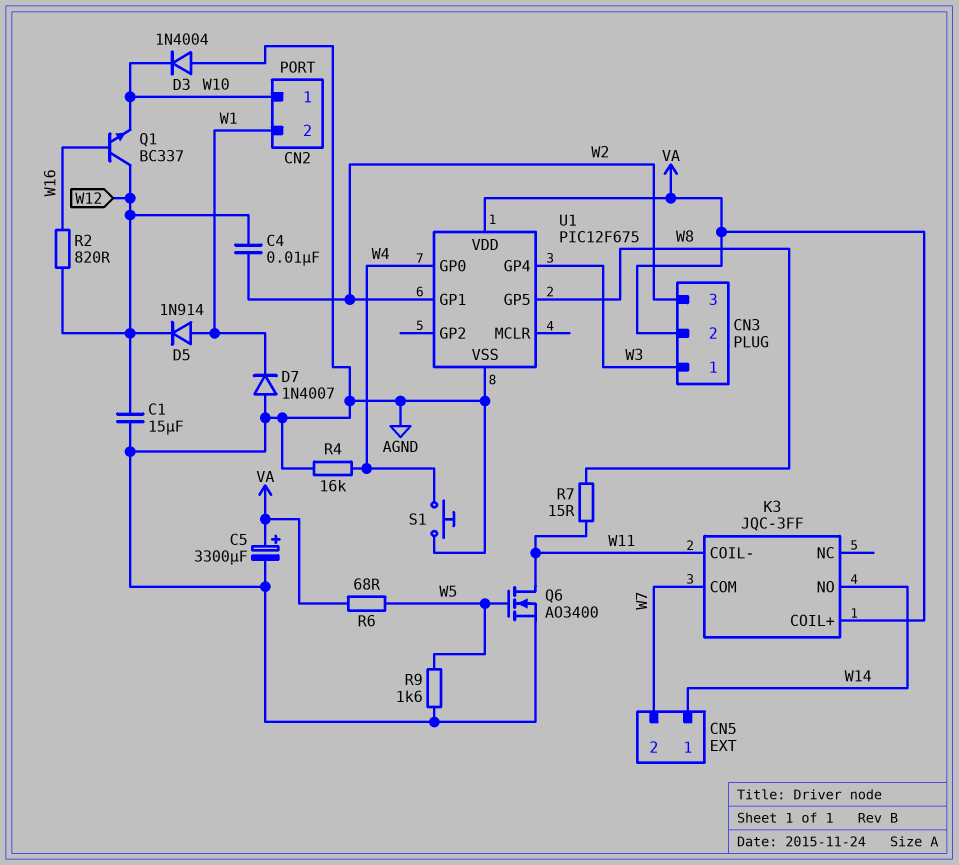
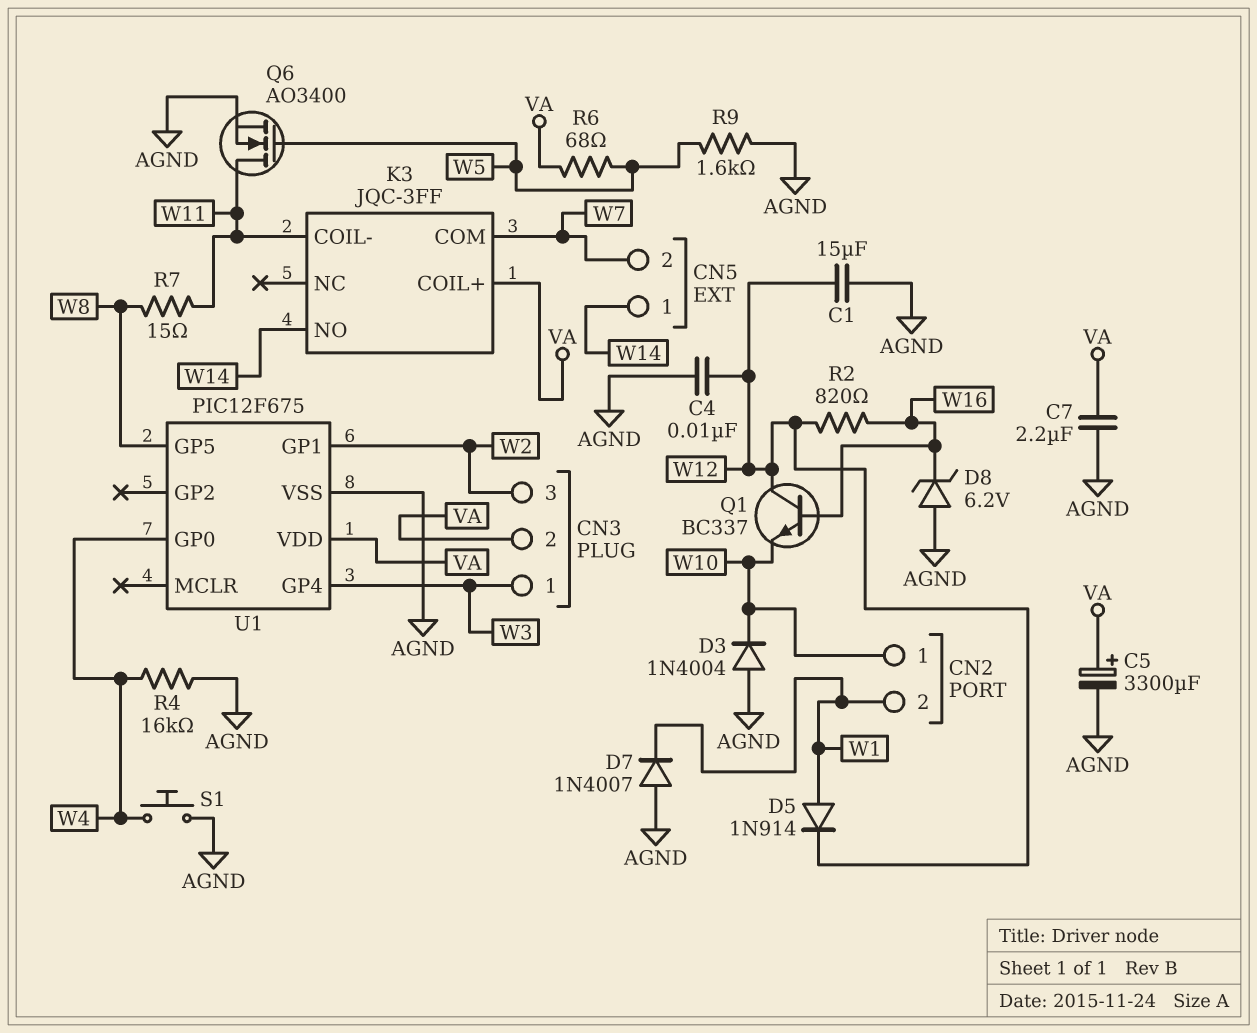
C4: 10nF (W2, W12) -> 10nF (AGND, W12)
C7: none -> 2.2uF (AGND, VA)
D8: none -> zener 6.2V (A AGND, K W16)

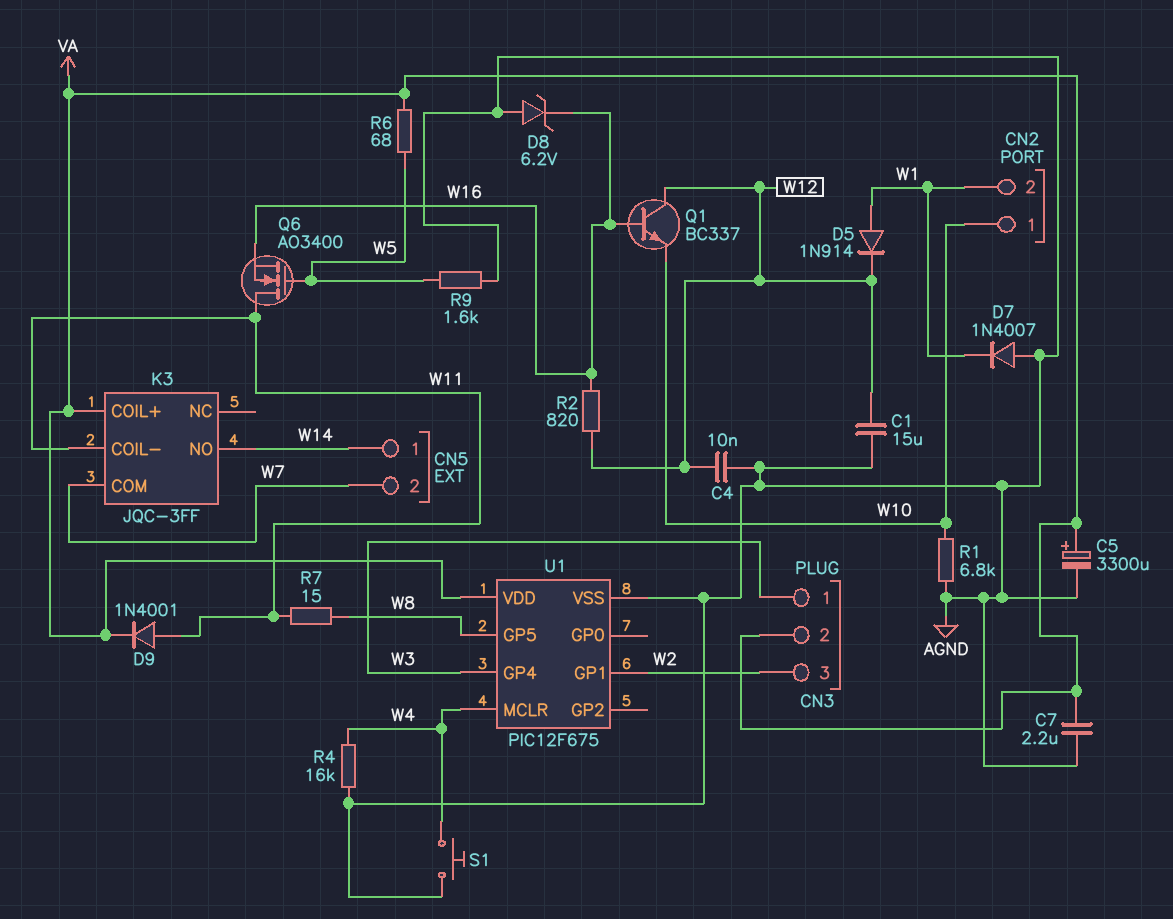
D3: diode 1N4004 (A AGND, K W10) -> none
D9: none -> diode 1N4001 (A W11, K VA)
Q6: NMOS AO3400 (G W5, D W11, S AGND) -> NMOS AO3400 (G W5, D W11, S W16)
R1: none -> 6.8k (AGND, W10)
U1 pin GP0: W4 -> none
U1 pin MCLR: none -> W4

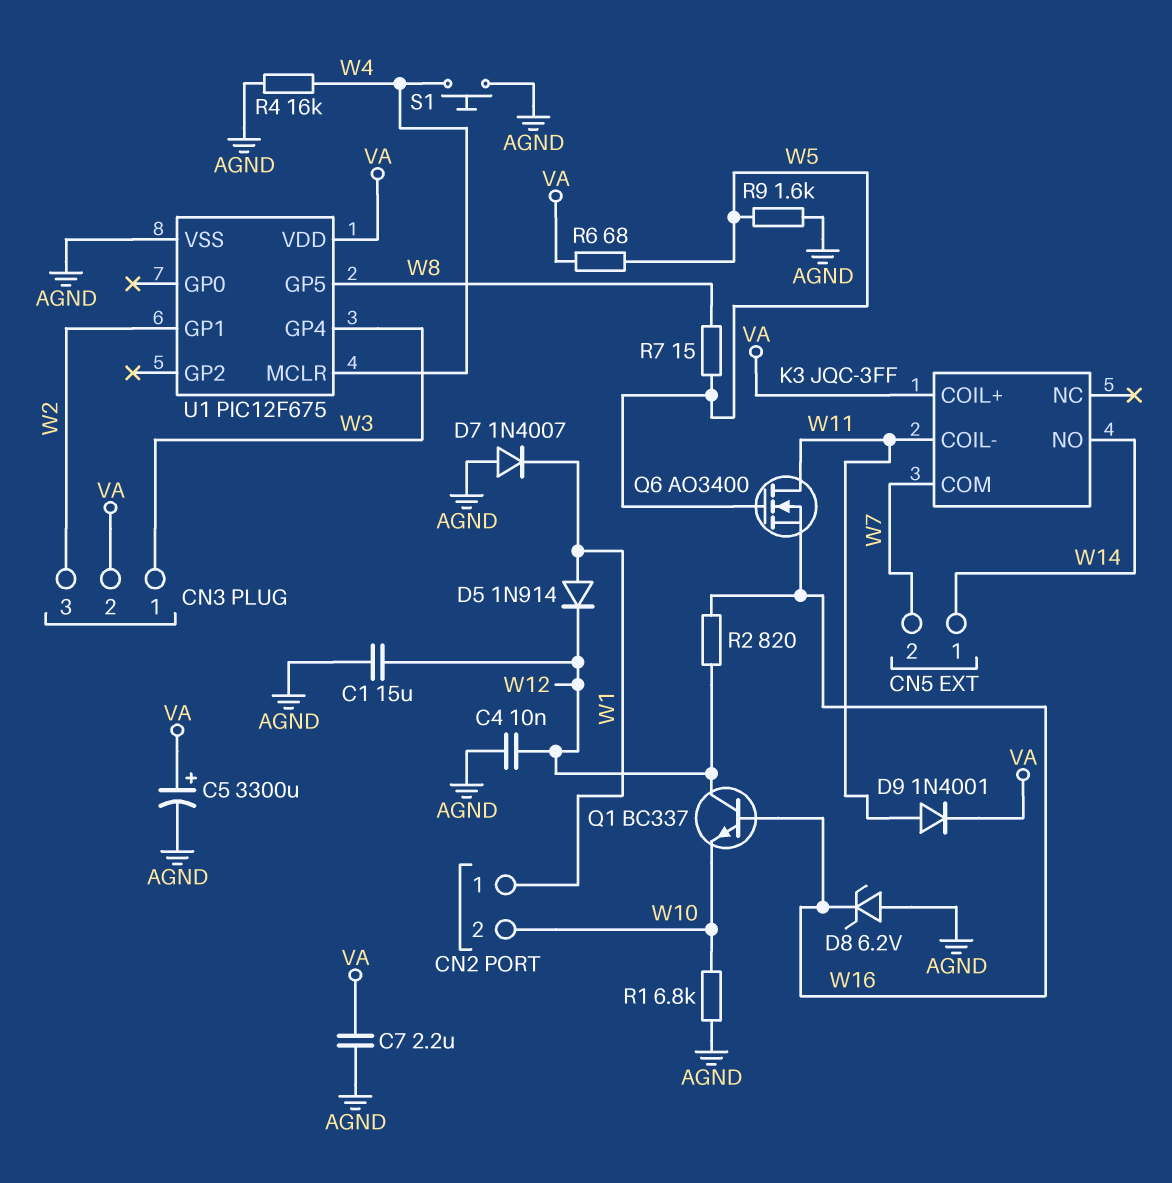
CN2 pin 1: W10 -> W1
CN2 pin 2: W1 -> W10
R7: 15 (W8, W11) -> 15 (W5, W8)

